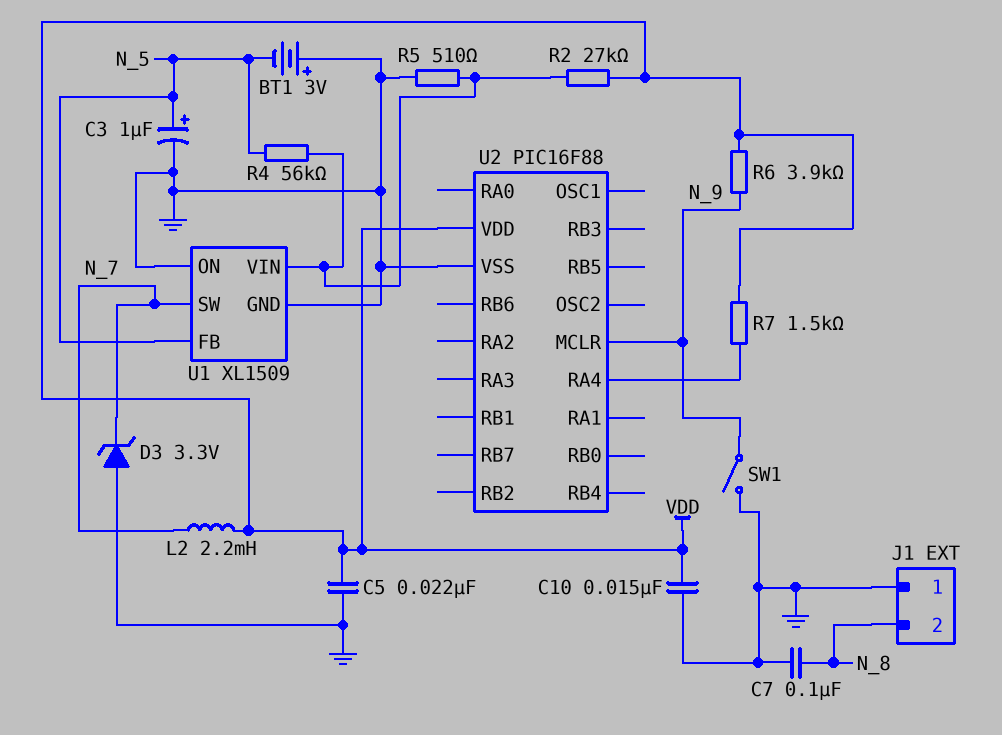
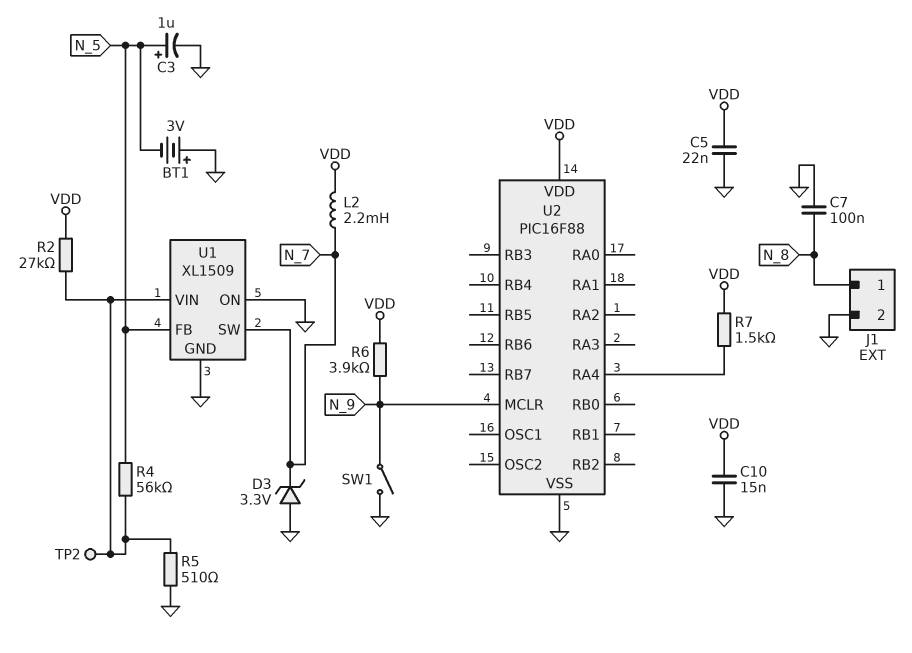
J1 pin 1: GND -> N_8
J1 pin 2: N_8 -> GND
TP2: none -> test point (U1/VIN)

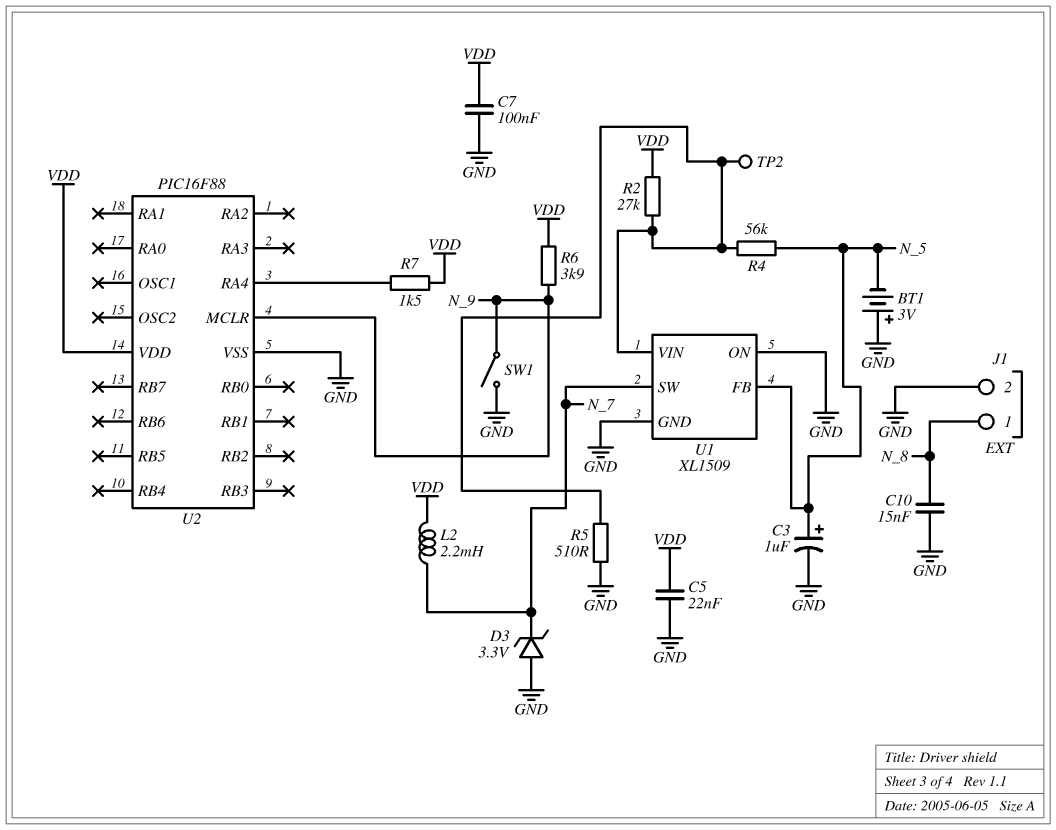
C7: 100nF (GND, N_8) -> 100nF (GND, VDD)
C10: 15nF (GND, VDD) -> 15nF (GND, N_8)

